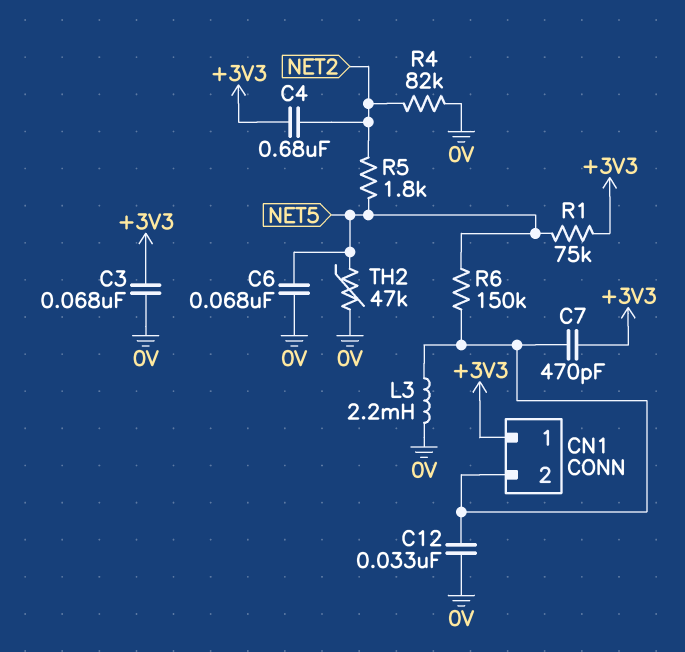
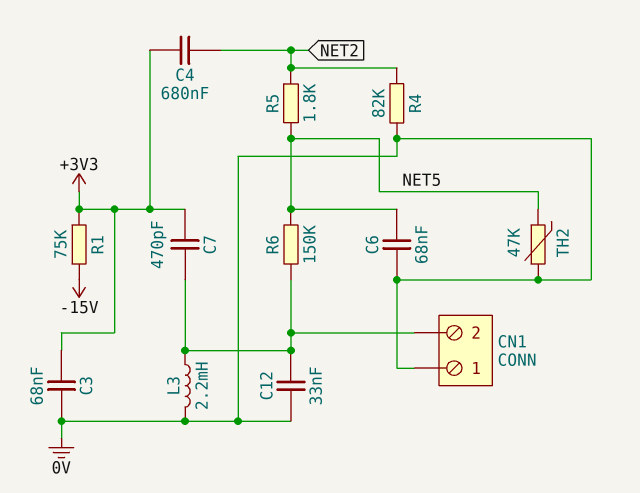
CN1 pin 1: +3V3 -> 0V
R1: 75k (+3V3, NET5) -> 75k (+3V3, -15V)

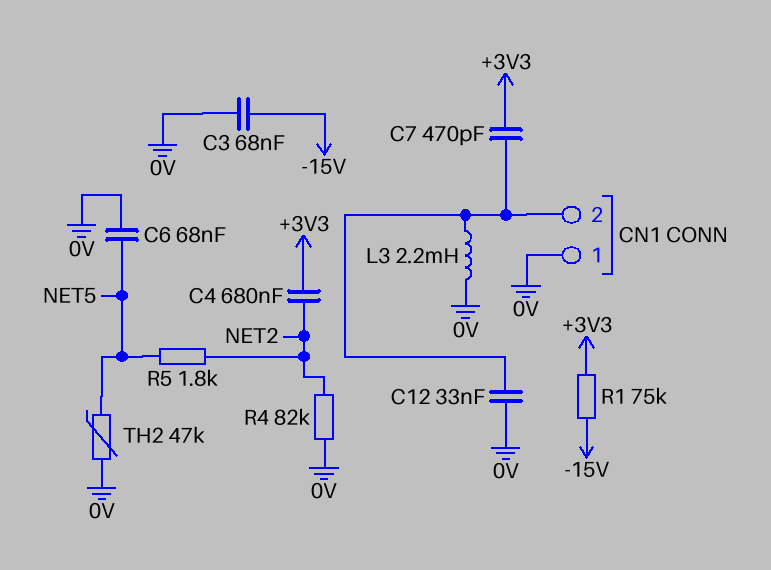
C3: 68nF (+3V3, 0V) -> 68nF (-15V, 0V)
R6: 150k (CN1/2, NET5) -> none

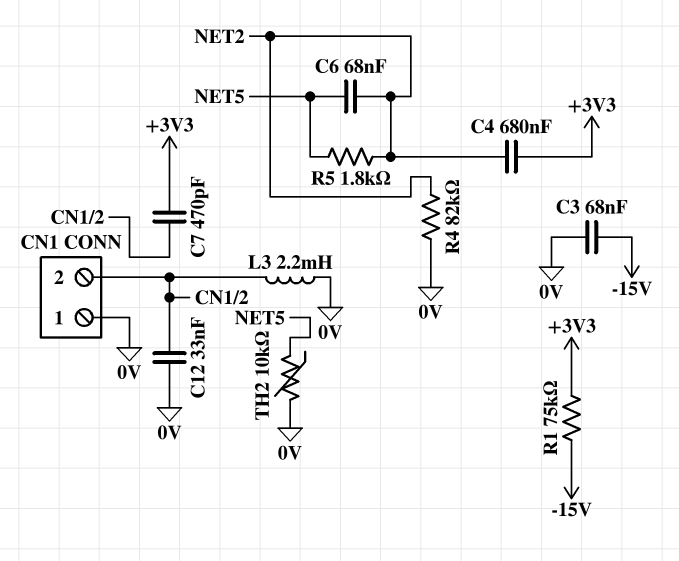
C6: 68nF (0V, NET5) -> 68nF (NET2, NET5)
TH2: 47k (0V, NET5) -> 10k (0V, NET5)

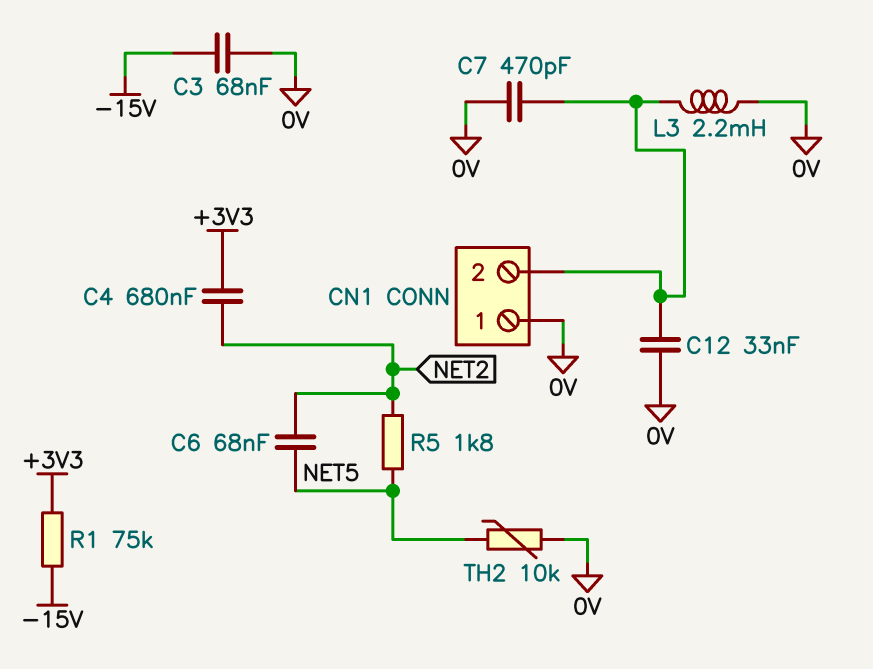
C7: 470pF (+3V3, CN1/2) -> 470pF (0V, CN1/2)
R4: 82k (0V, NET2) -> none

